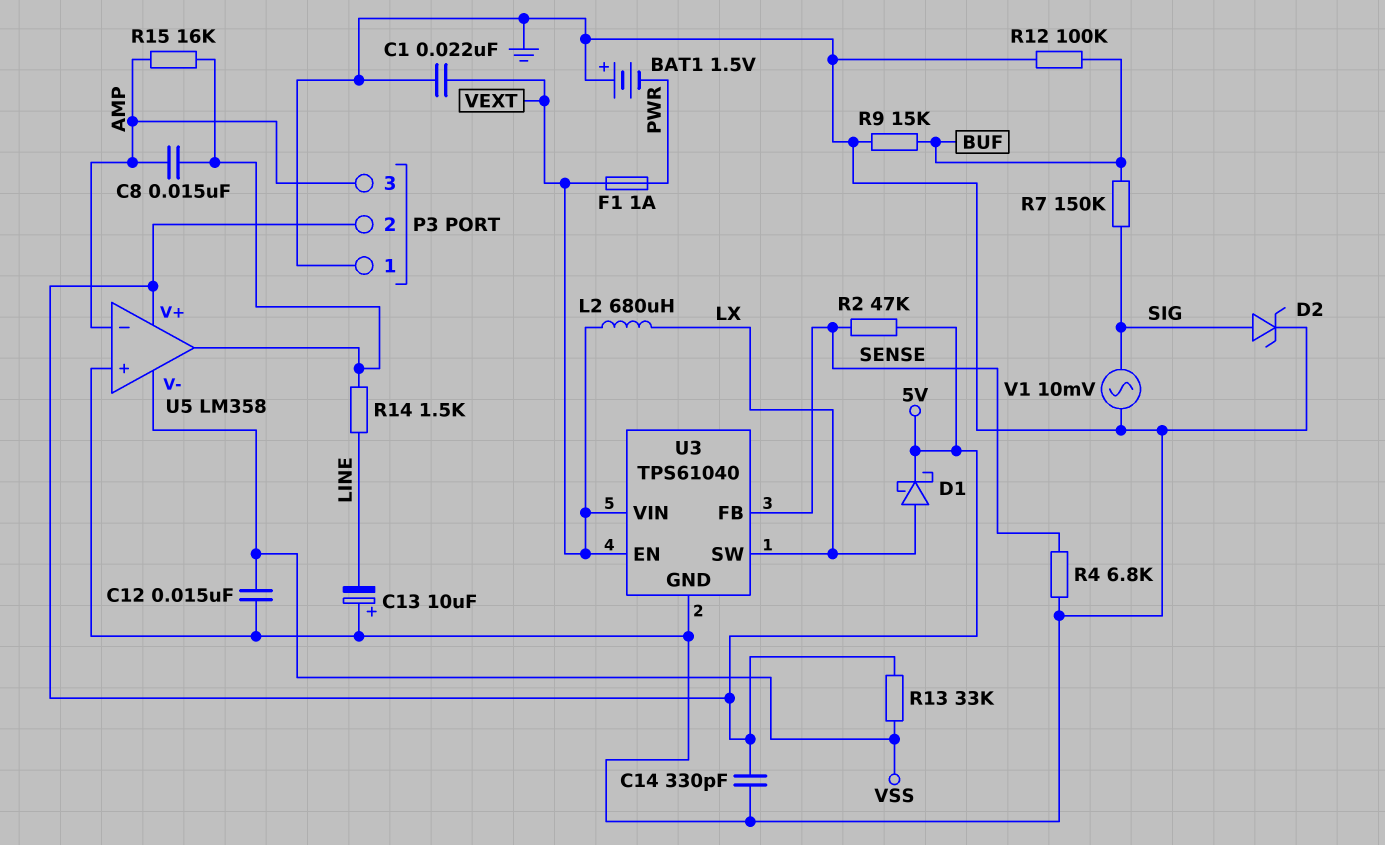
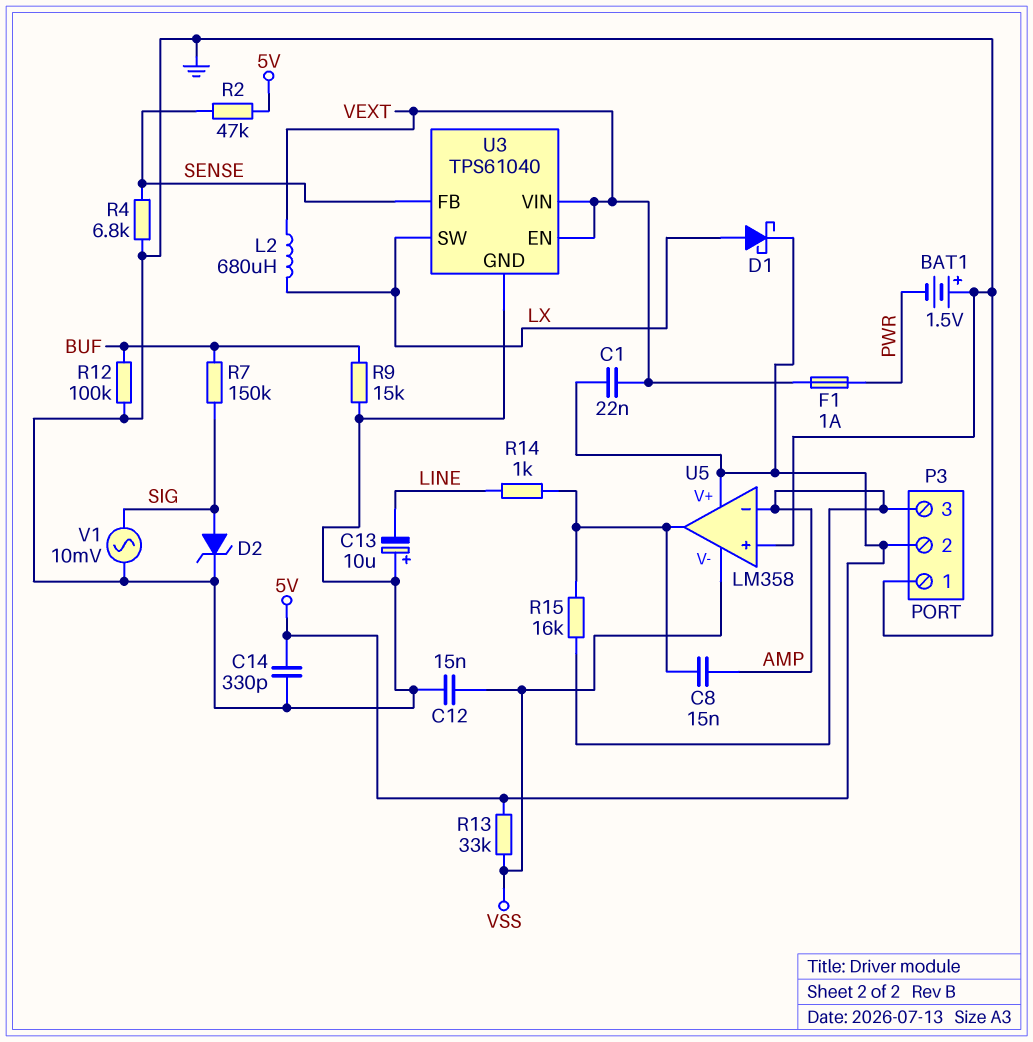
C1: 22nF (GND, VEXT) -> 22nF (5V, VEXT)
R14: 1.5k (LINE, U5/out) -> 1k (LINE, U5/out)

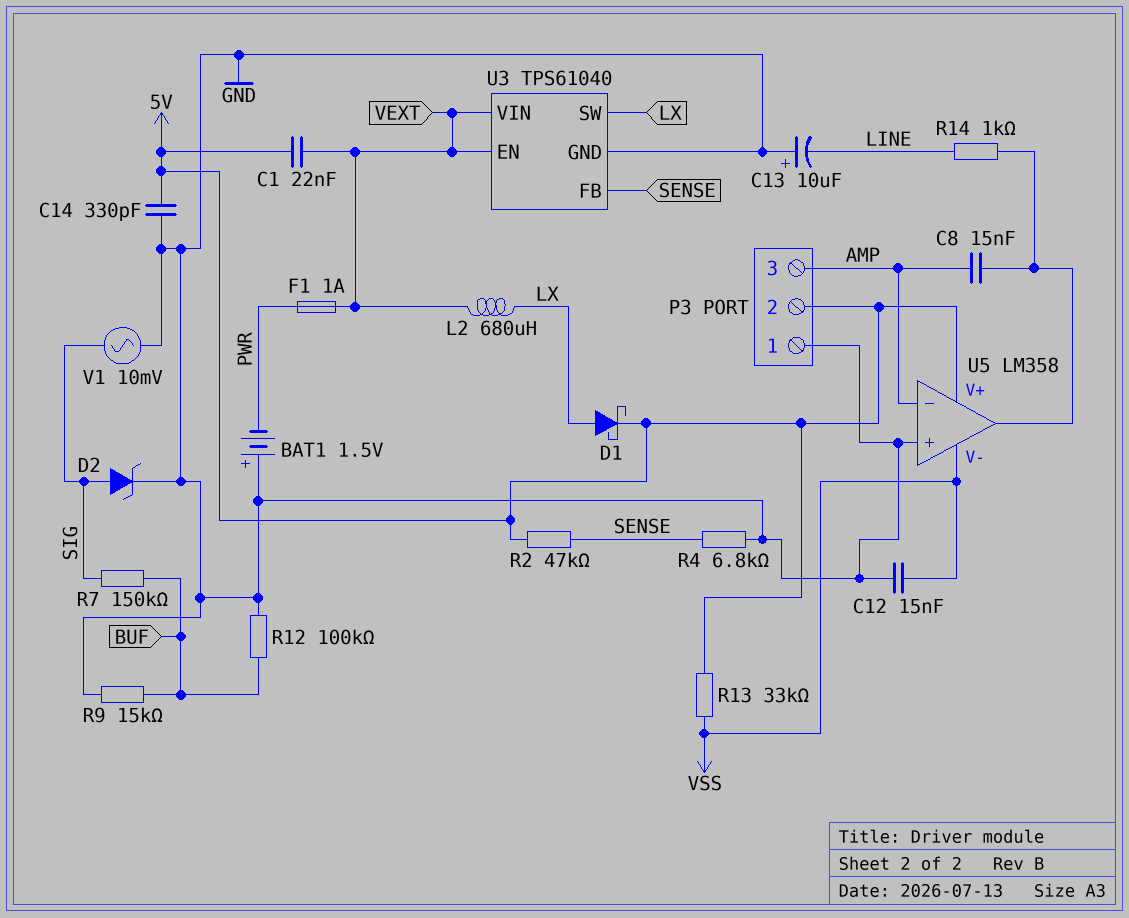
R15: 16k (AMP, U5/out) -> none

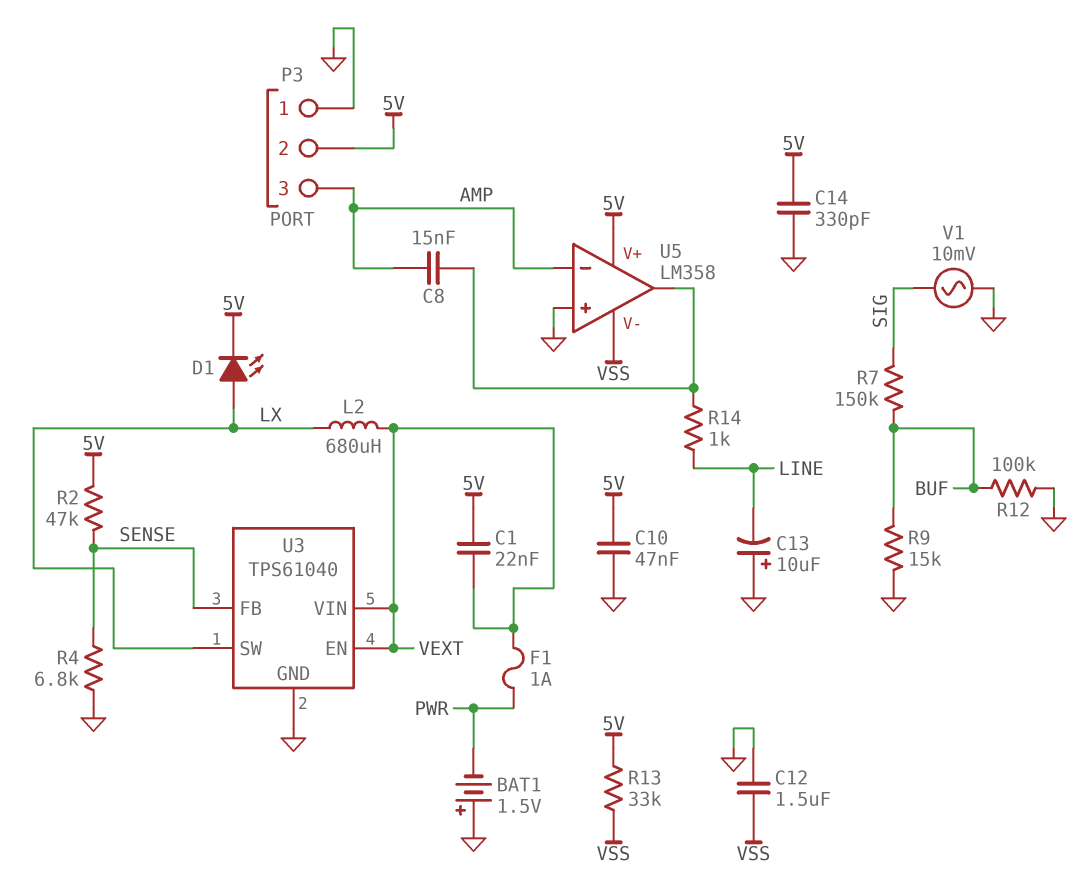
C10: none -> 47nF (5V, GND)
C12: 15nF (GND, VSS) -> 1.5uF (GND, VSS)
D1: schottky (A LX, K 5V) -> LED (A LX, K 5V)
D2: zener (A SIG, K GND) -> none

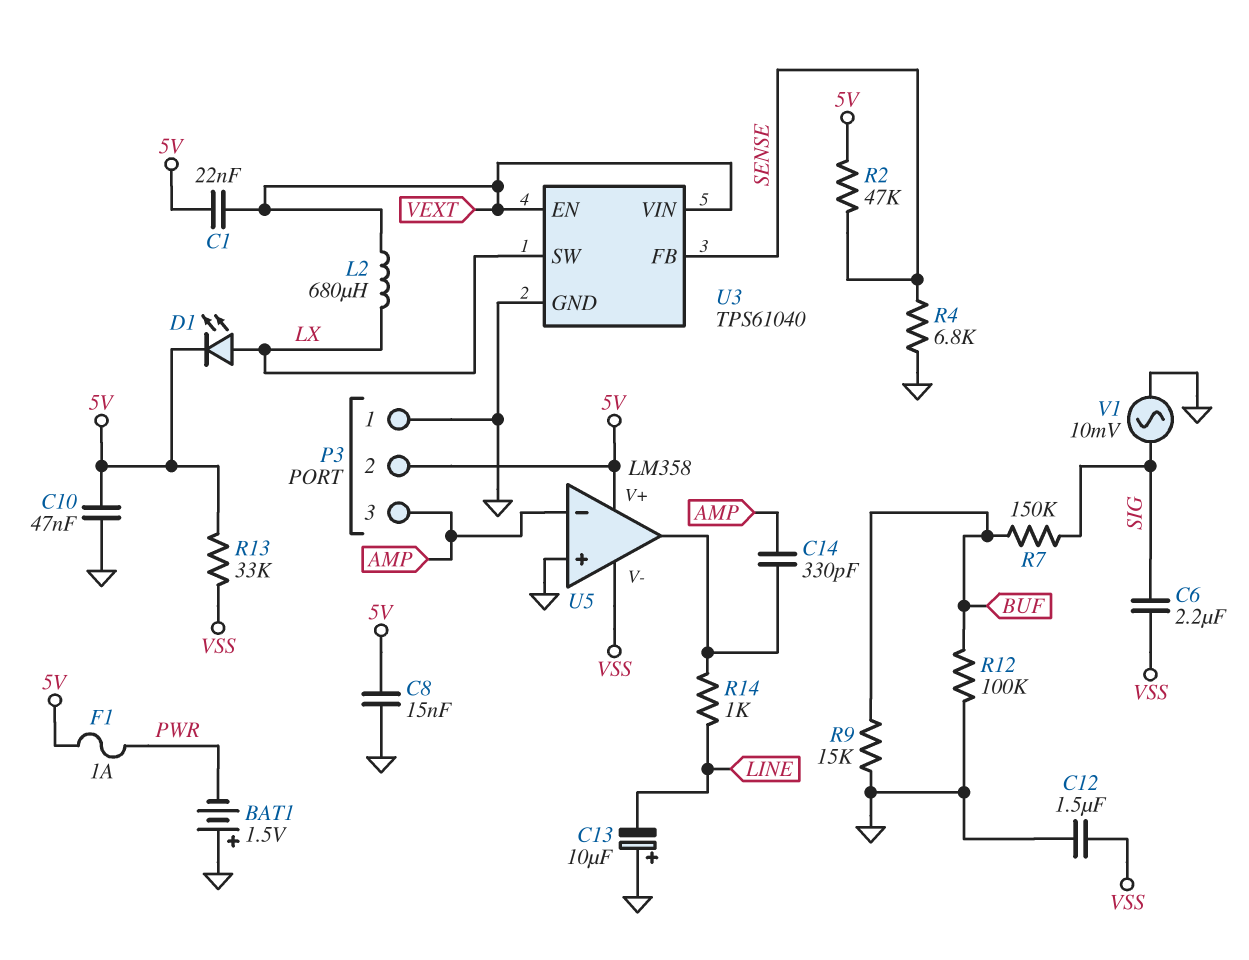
C6: none -> 2.2uF (SIG, VSS)
C8: 15nF (AMP, U5/out) -> 15nF (5V, GND)
C14: 330pF (5V, GND) -> 330pF (AMP, U5/out)
F1: 1A (PWR, VEXT) -> 1A (5V, PWR)

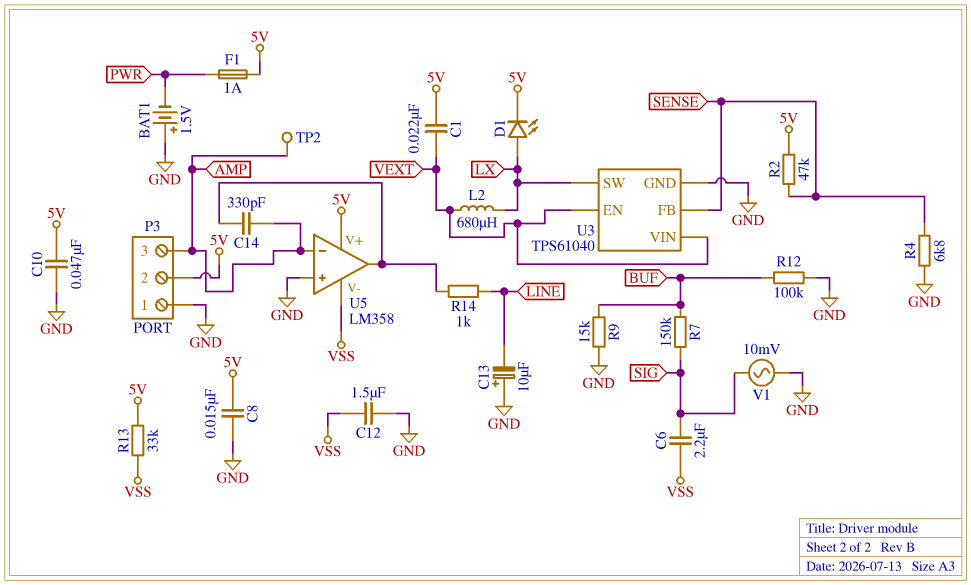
TP2: none -> test point (AMP)

